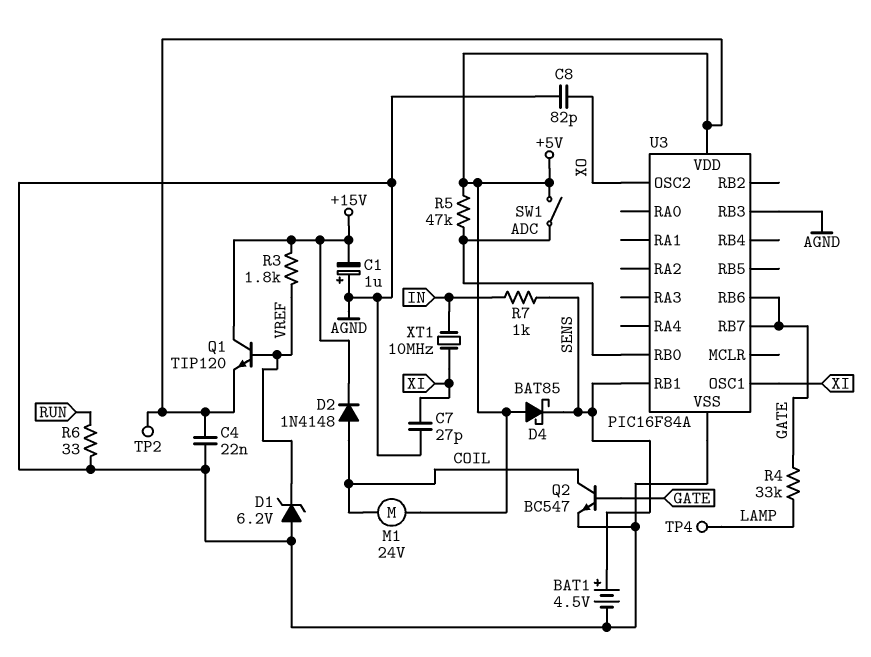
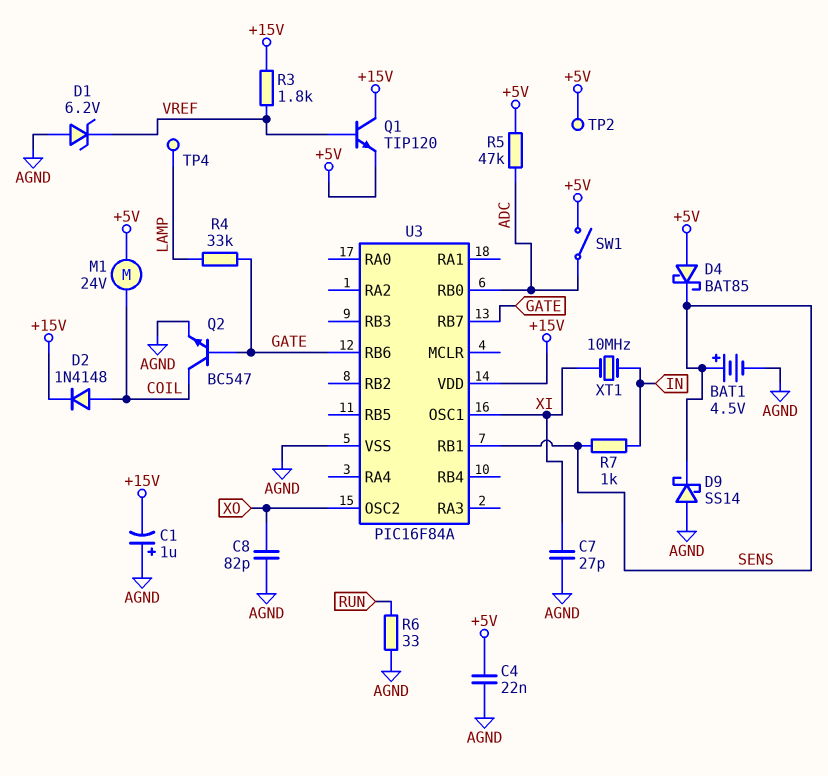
D9: none -> schottky SS14 (A AGND, K SENS)
U3 pin RB3: AGND -> none
U3 pin VDD: +5V -> +15V

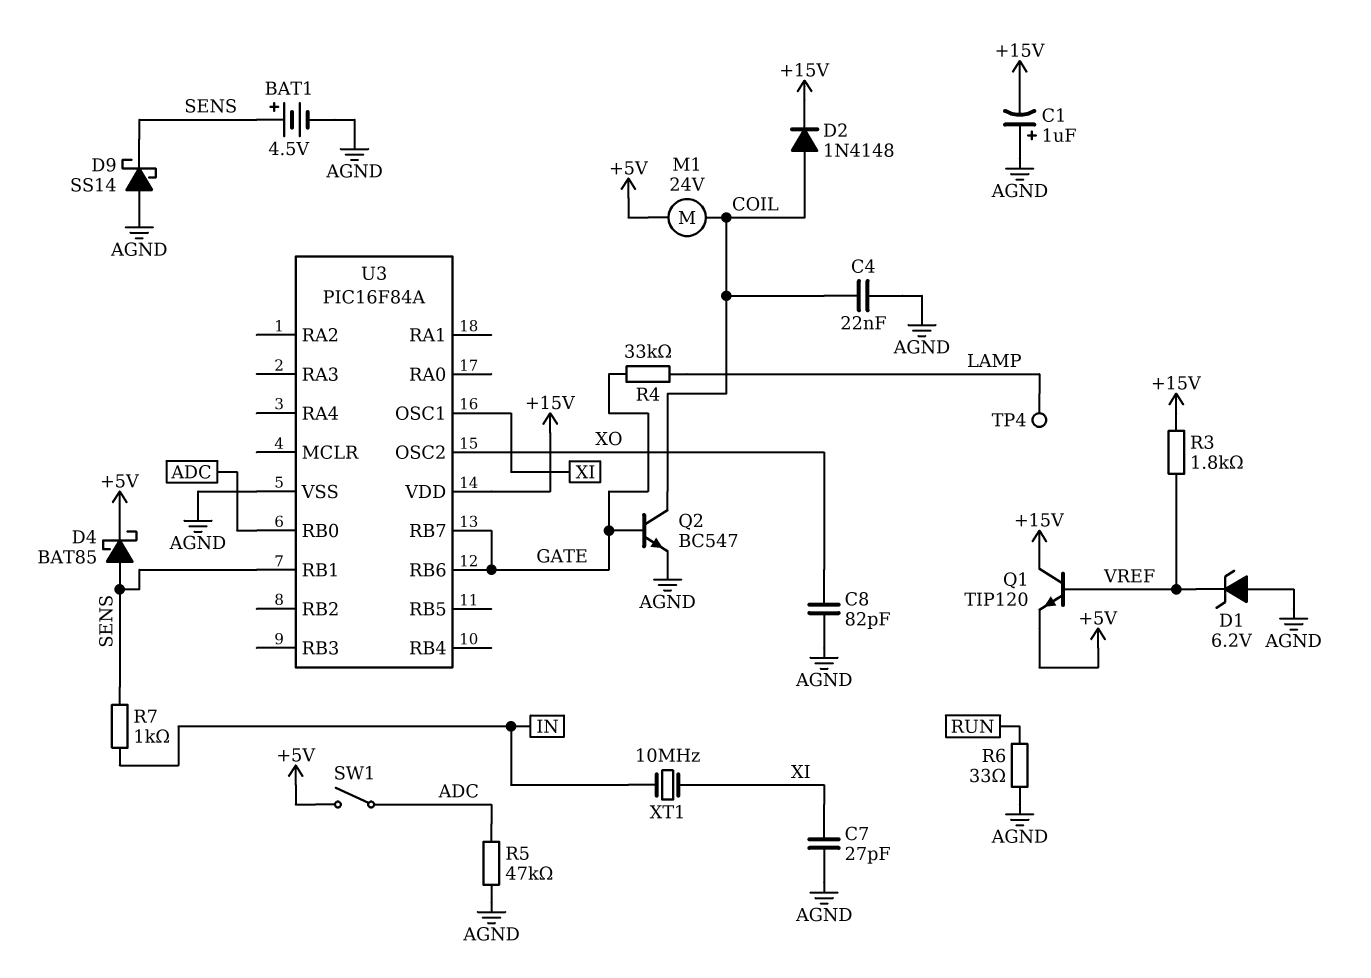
C4: 22nF (+5V, AGND) -> 22nF (AGND, COIL)
D4: schottky BAT85 (A +5V, K SENS) -> schottky BAT85 (A SENS, K +5V)
R5: 47k (+5V, ADC) -> 47k (ADC, AGND)
TP2: test point (+5V) -> none

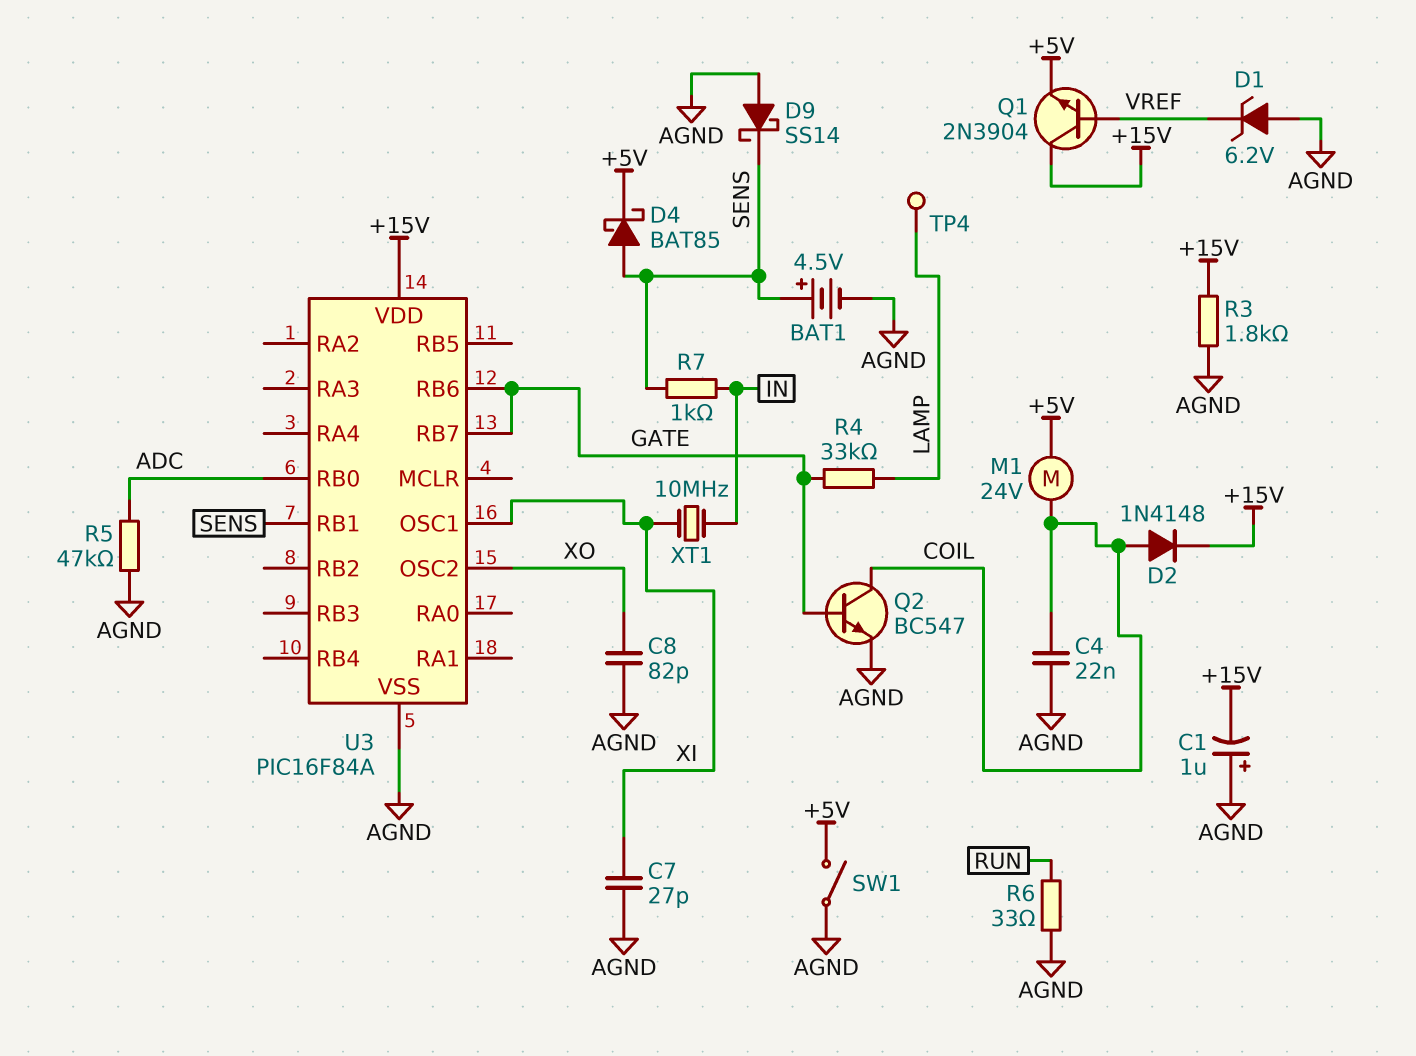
Q1: NPN TIP120 (B VREF, C +15V, E +5V) -> NPN 2N3904 (B VREF, C +15V, E +5V)
R3: 1.8k (+15V, VREF) -> 1.8k (+15V, AGND)
SW1: switch (+5V, ADC) -> switch (+5V, AGND)

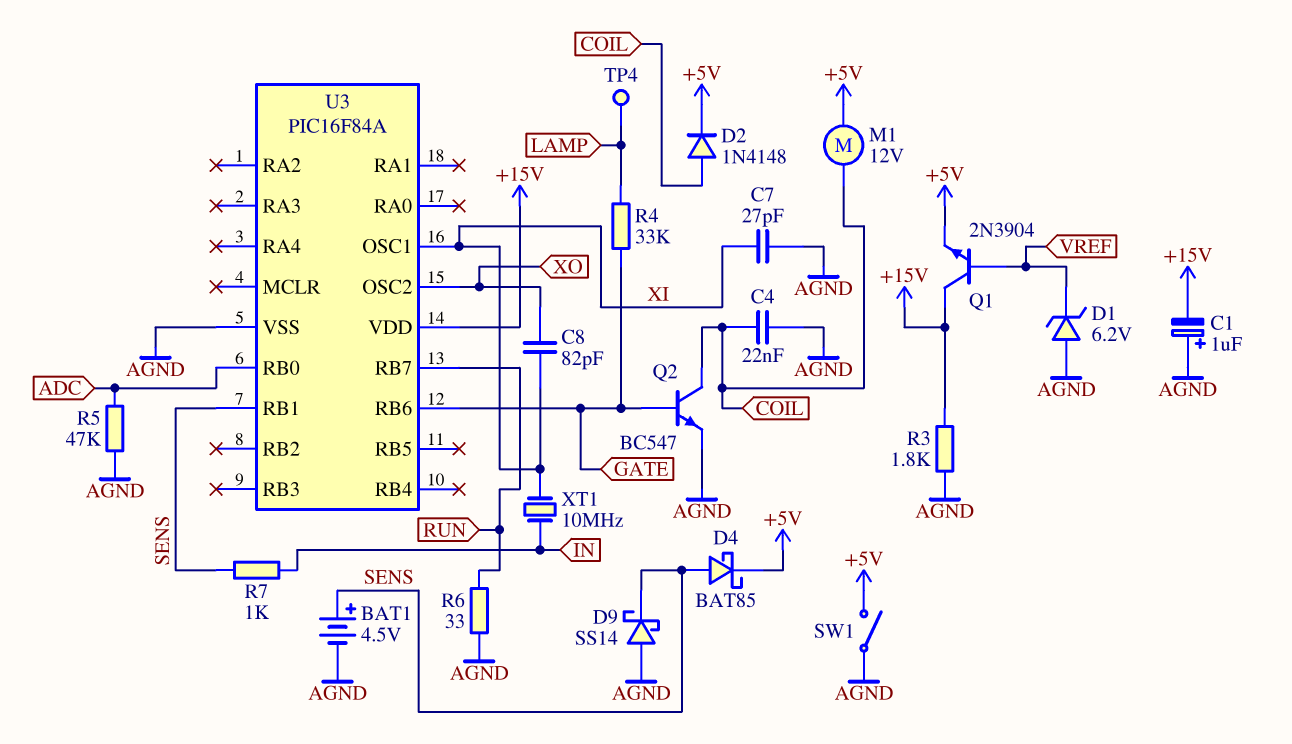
C8: 82pF (AGND, XO) -> 82pF (XI, XO)
D2: diode 1N4148 (A COIL, K +15V) -> diode 1N4148 (A COIL, K +5V)
M1: motor 24V (+5V, COIL) -> motor 12V (+5V, COIL)
U3 pin RB7: GATE -> RUN

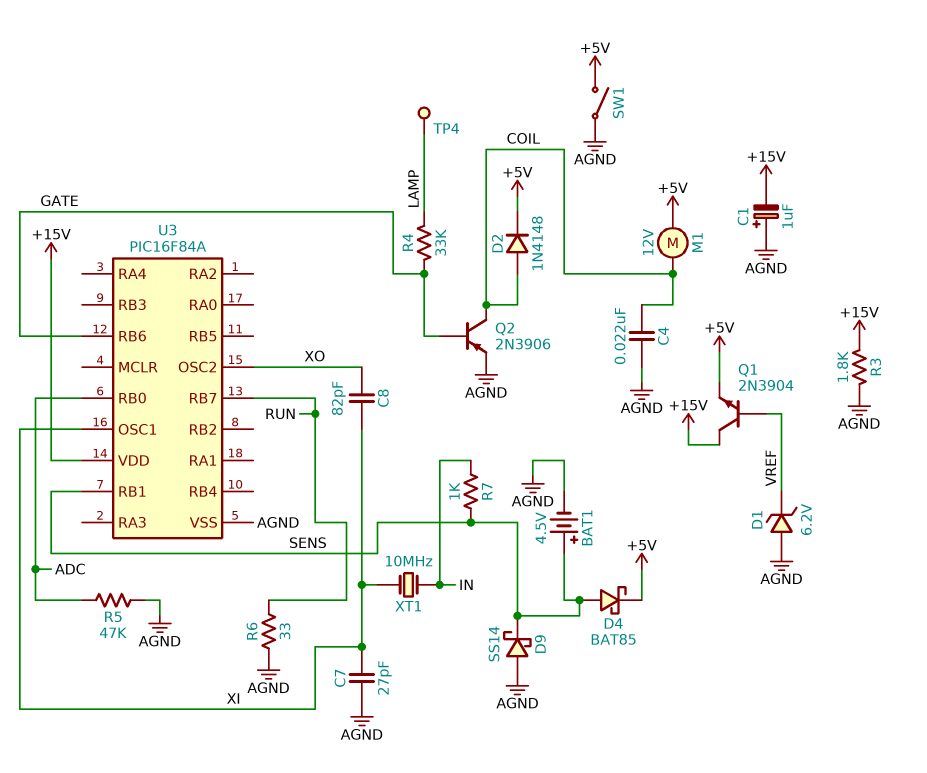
Q2: NPN BC547 (B GATE, C COIL, E AGND) -> PNP 2N3906 (B GATE, C COIL, E AGND)

